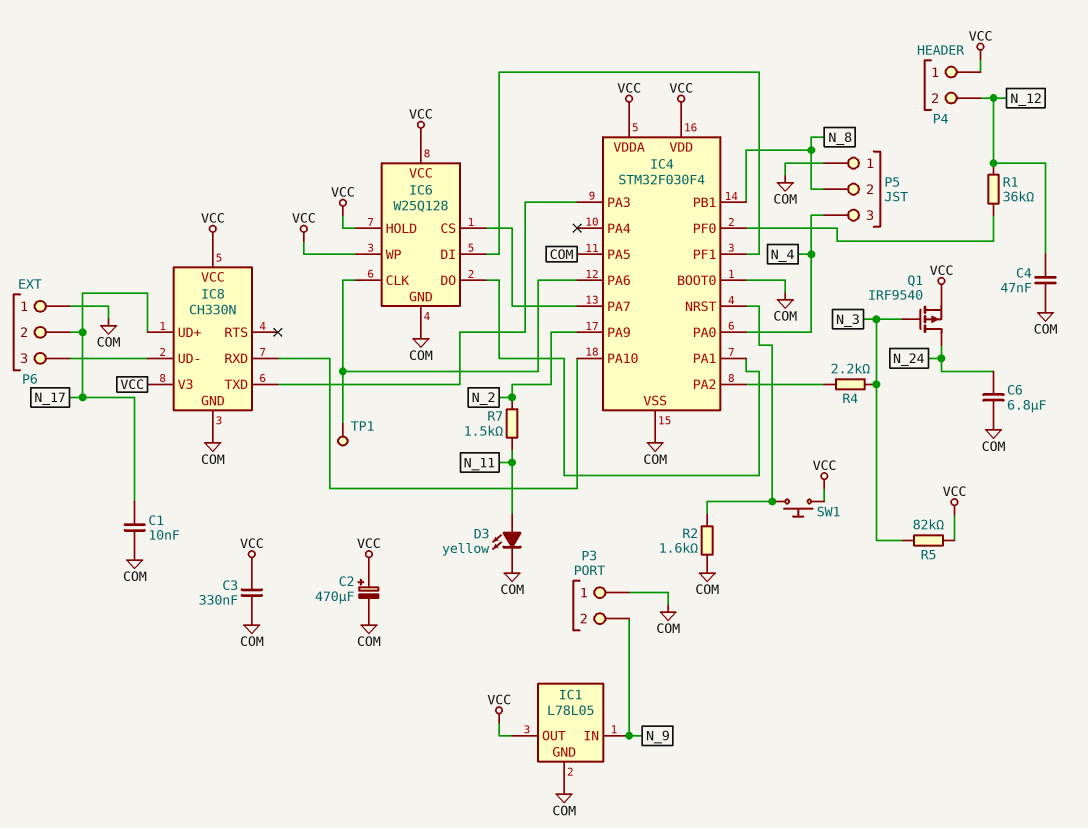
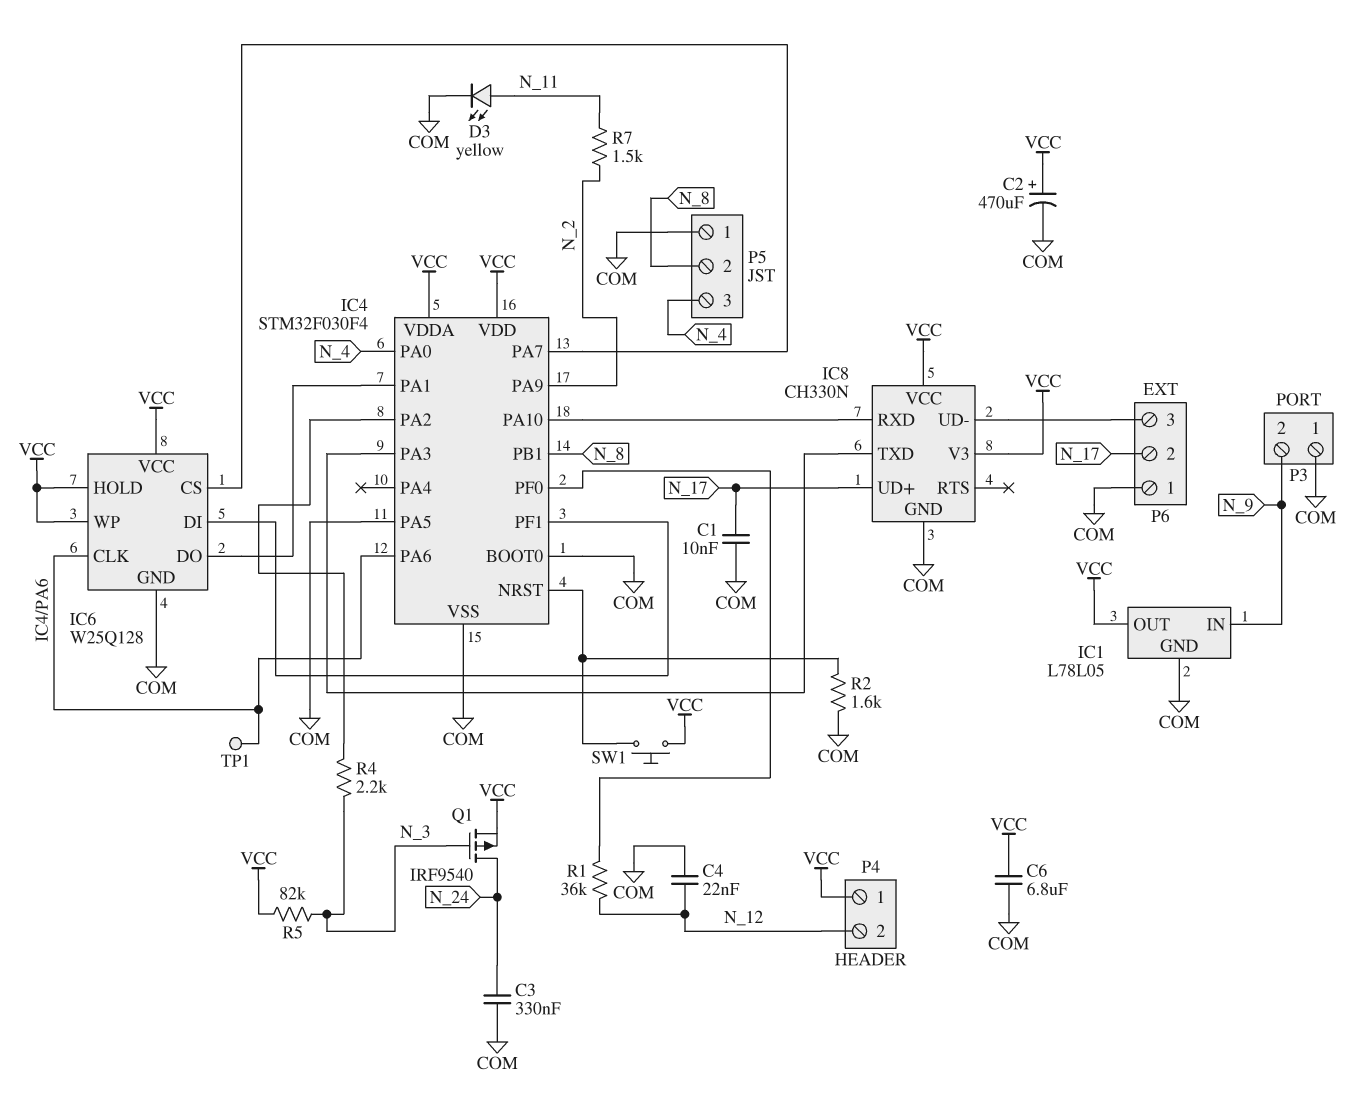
C3: 330nF (COM, VCC) -> 330nF (COM, N_24)
C4: 47nF (COM, N_12) -> 22nF (COM, N_12)
C6: 6.8uF (COM, N_24) -> 6.8uF (COM, VCC)

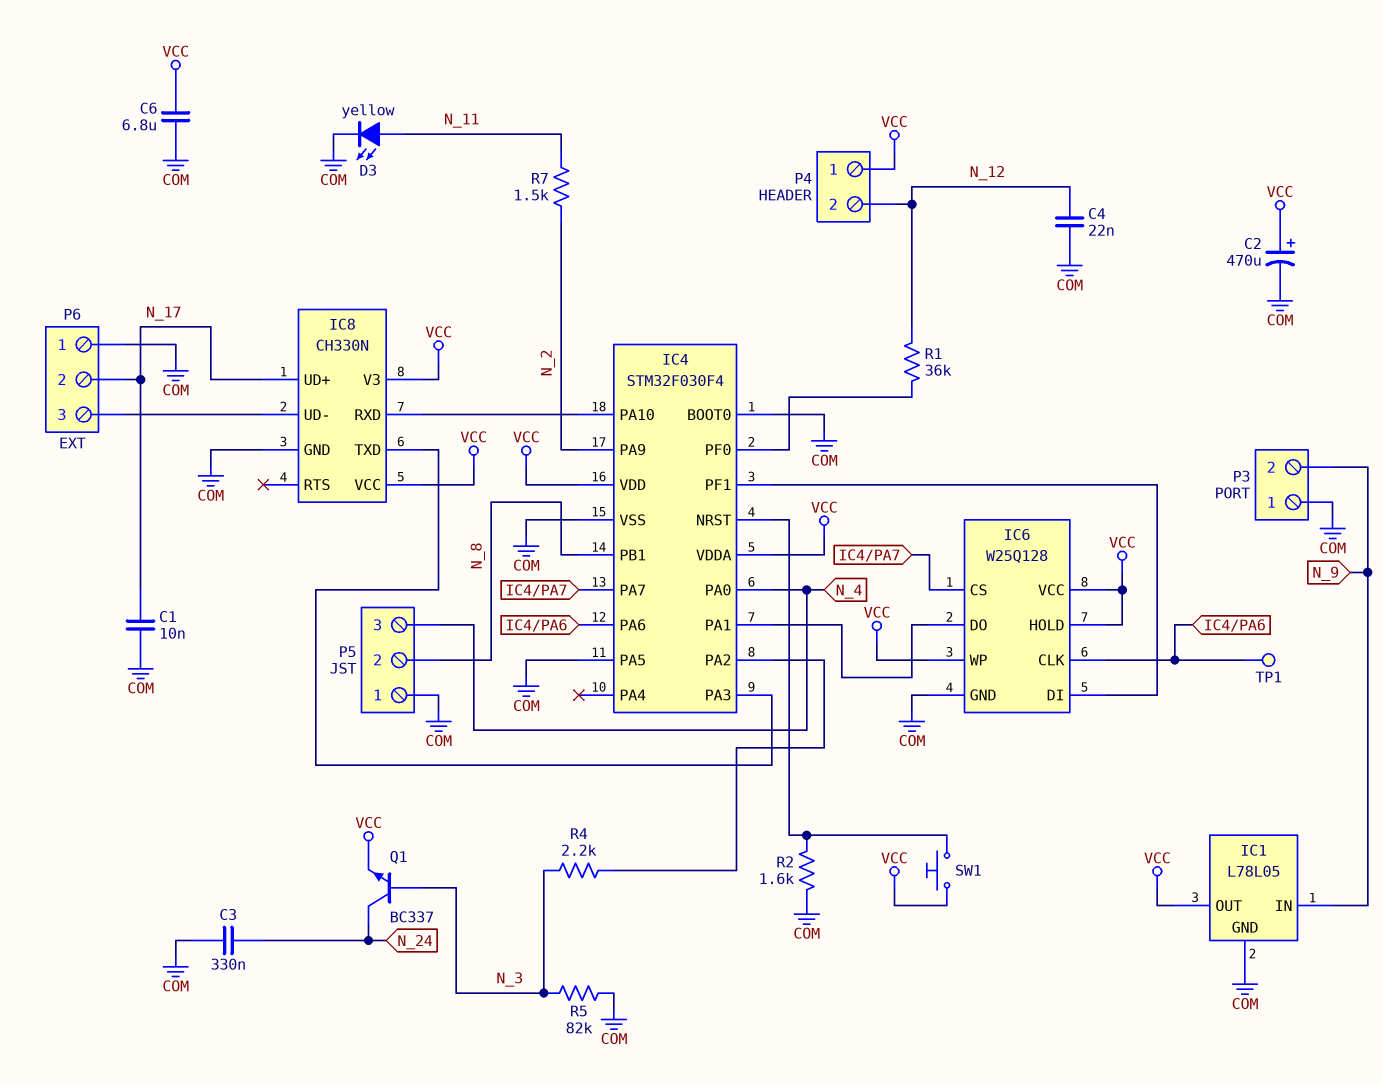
Q1: PMOS IRF9540 (G N_3, D N_24, S VCC) -> NPN BC337 (B N_3, C N_24, E VCC)
R5: 82k (N_3, VCC) -> 82k (COM, N_3)

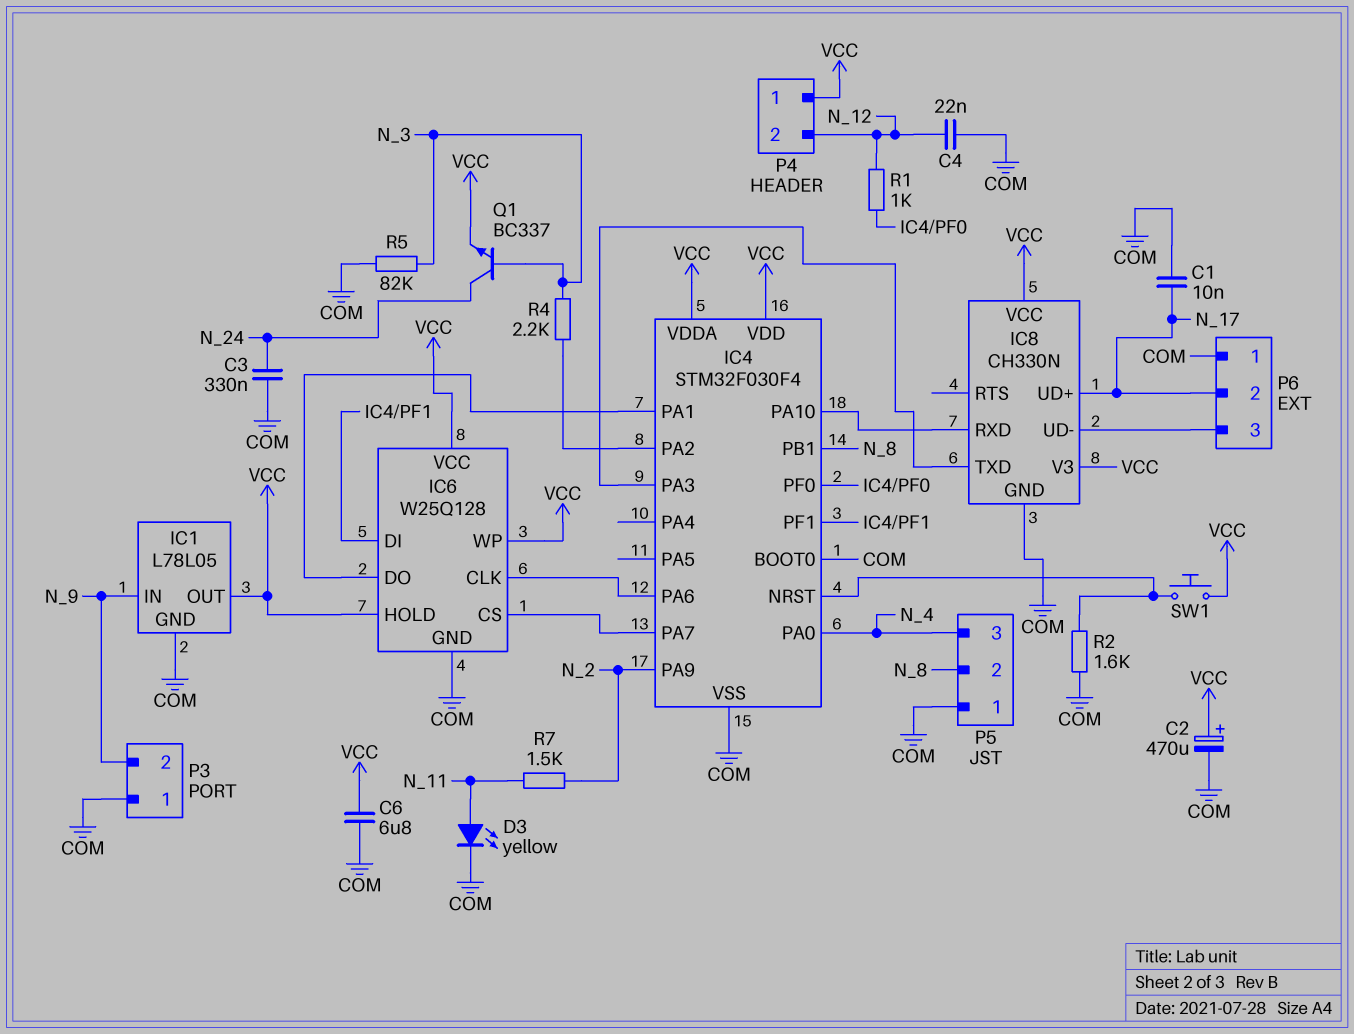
IC4 pin PA5: COM -> none
R1: 36k (IC4/PF0, N_12) -> 1k (IC4/PF0, N_12)
TP1: test point (IC4/PA6) -> none

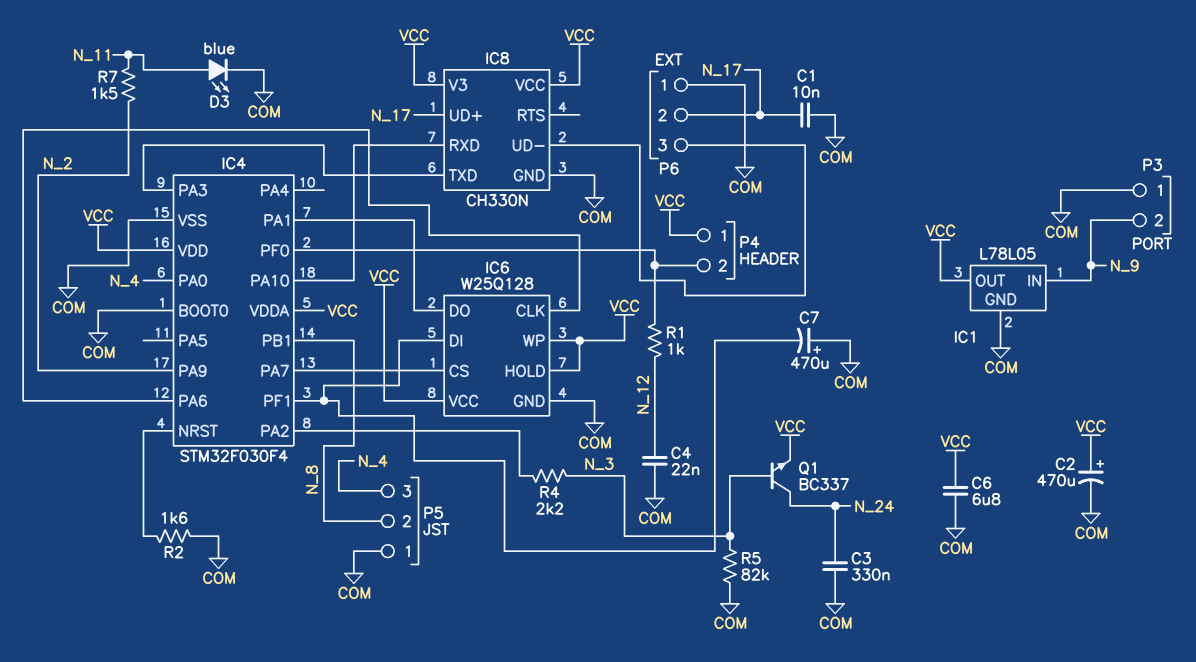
C7: none -> 470uF (plus COM, minus IC4/PF1)
D3: LED yellow (A N_11, K COM) -> LED blue (A N_11, K COM)
P4 pin 2: N_12 -> IC4/PF0
SW1: button (IC4/NRST, VCC) -> none

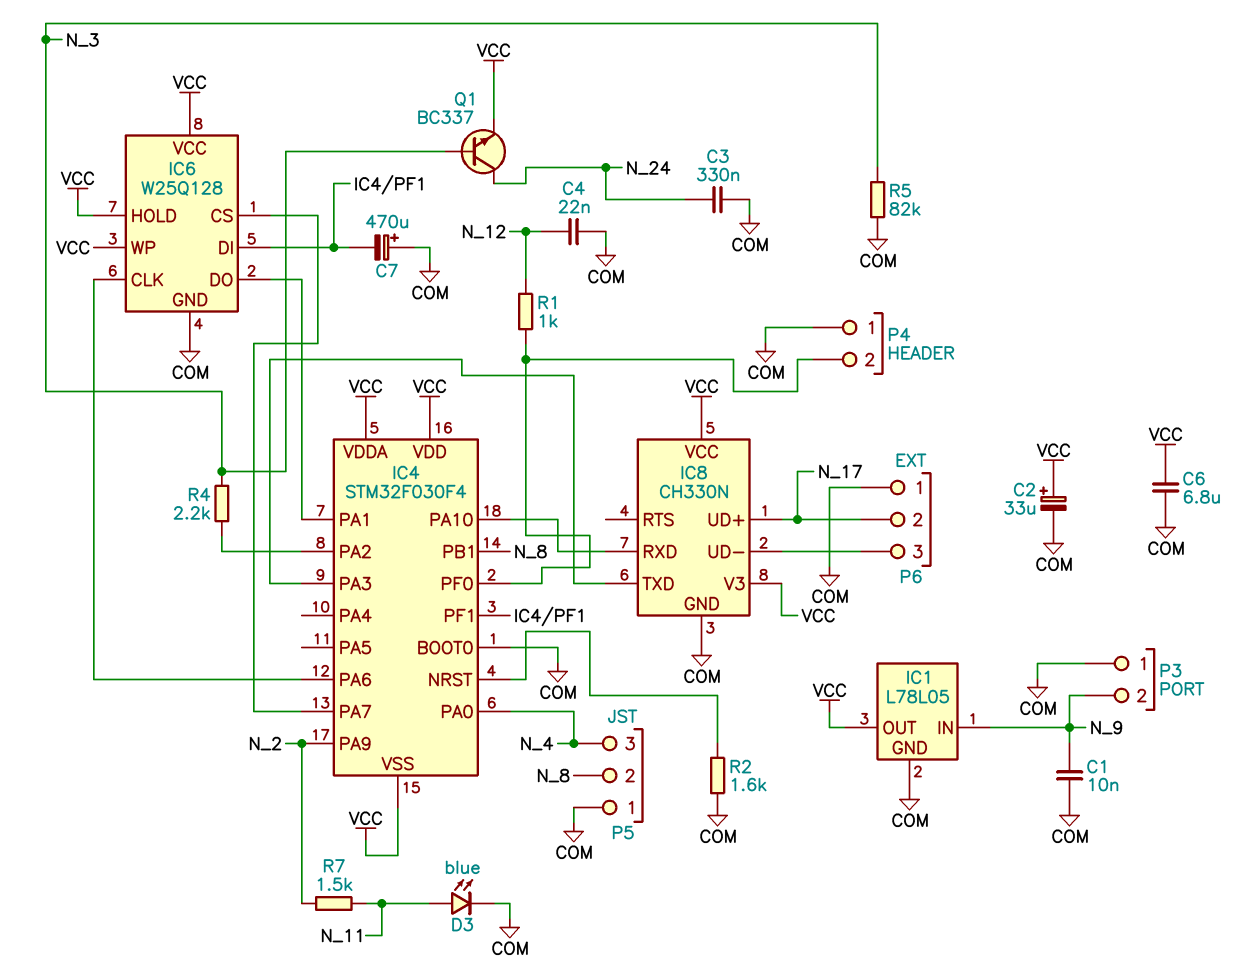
C1: 10nF (COM, N_17) -> 10nF (COM, N_9)
C2: 470uF (plus VCC, minus COM) -> 33uF (plus VCC, minus COM)
IC4 pin VSS: COM -> VCC
P4 pin 1: VCC -> COM

